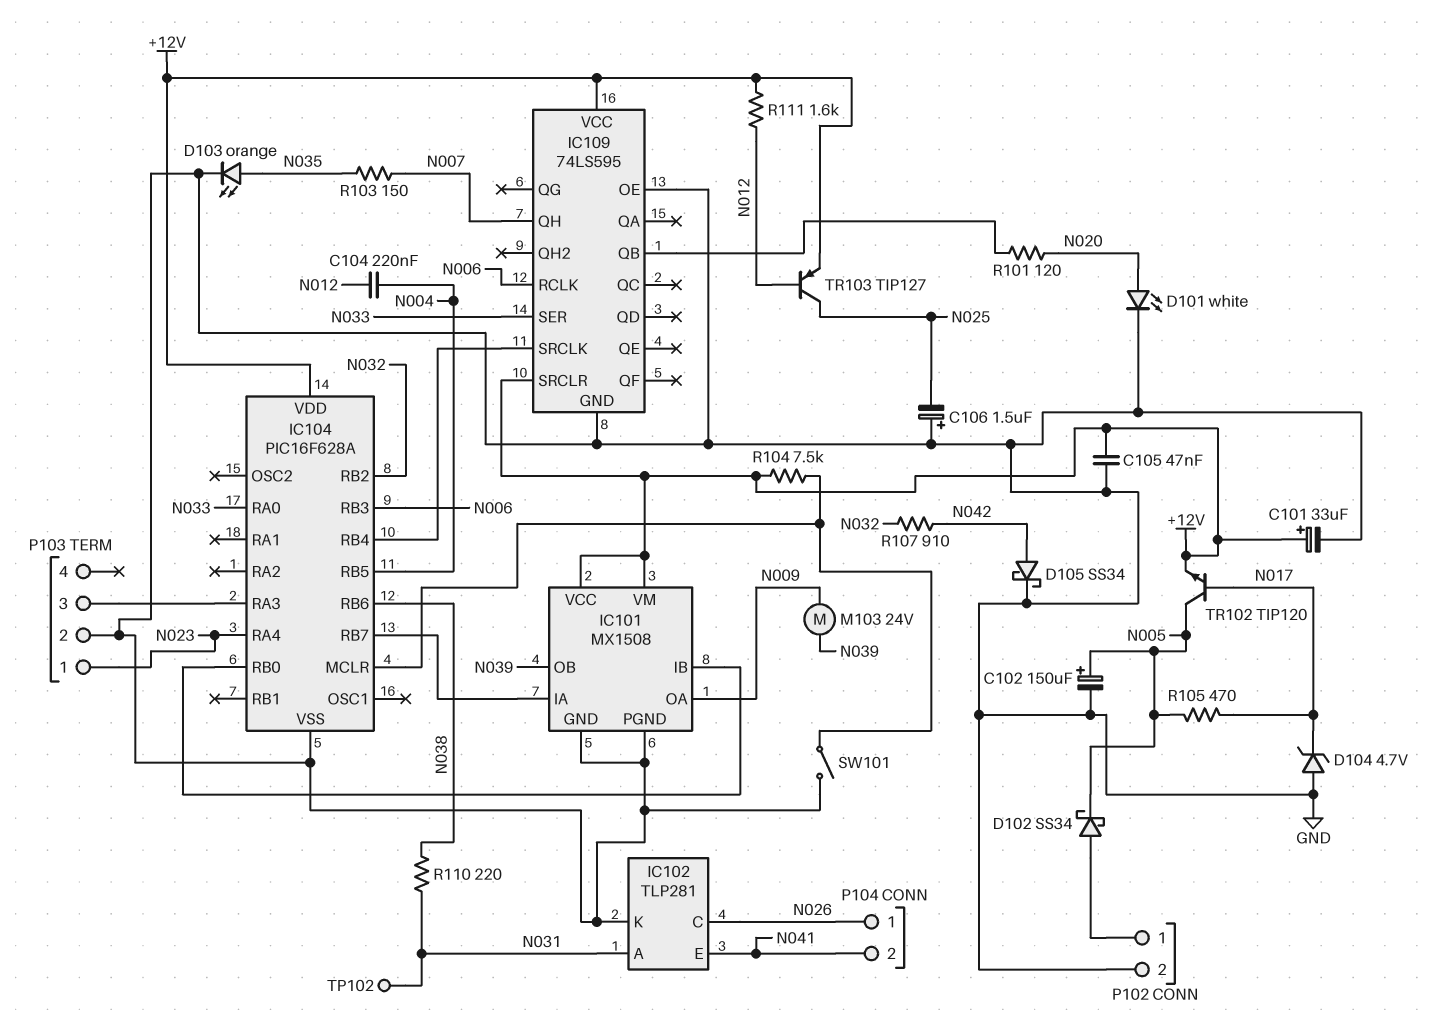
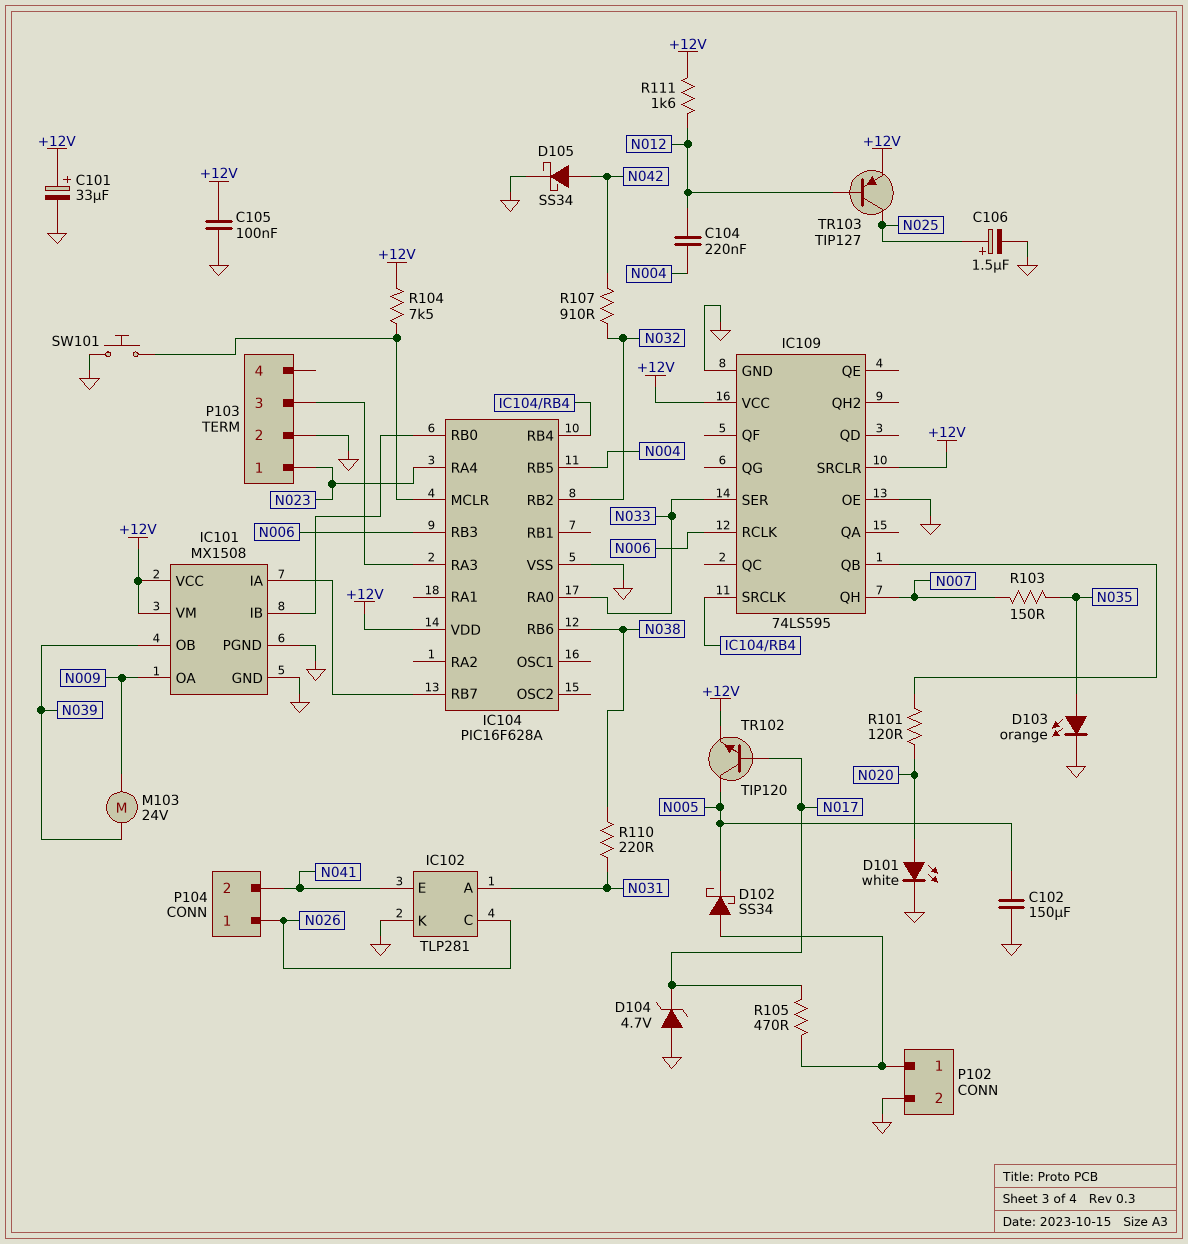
C102: 150uF (plus N005, minus GND) -> 150uF (GND, N005)
C105: 47nF (+12V, GND) -> 100nF (+12V, GND)
C106: 1.5uF (plus GND, minus N025) -> 1.5uF (plus N025, minus GND)
R105: 470 (N005, N017) -> 470 (N017, P102/1)
SW101: switch (GND, IC104/MCLR) -> button (GND, IC104/MCLR)
TP102: test point (N031) -> none

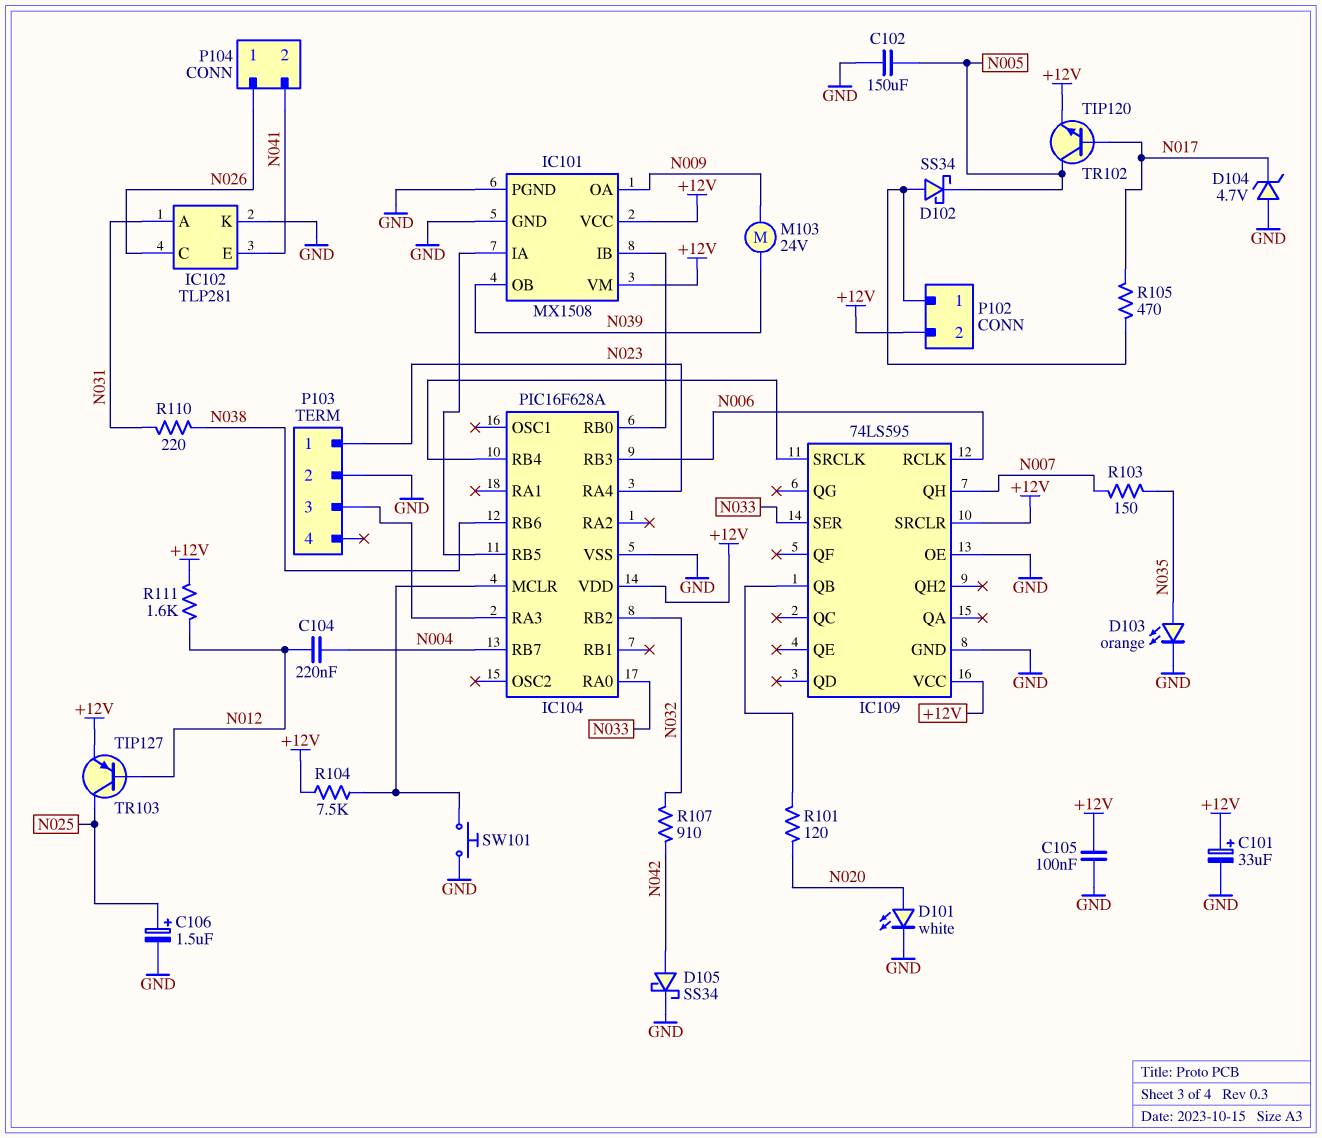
IC104 pin RB5: N004 -> IC101/IA
IC104 pin RB7: IC101/IA -> N004
P102 pin 2: GND -> +12V

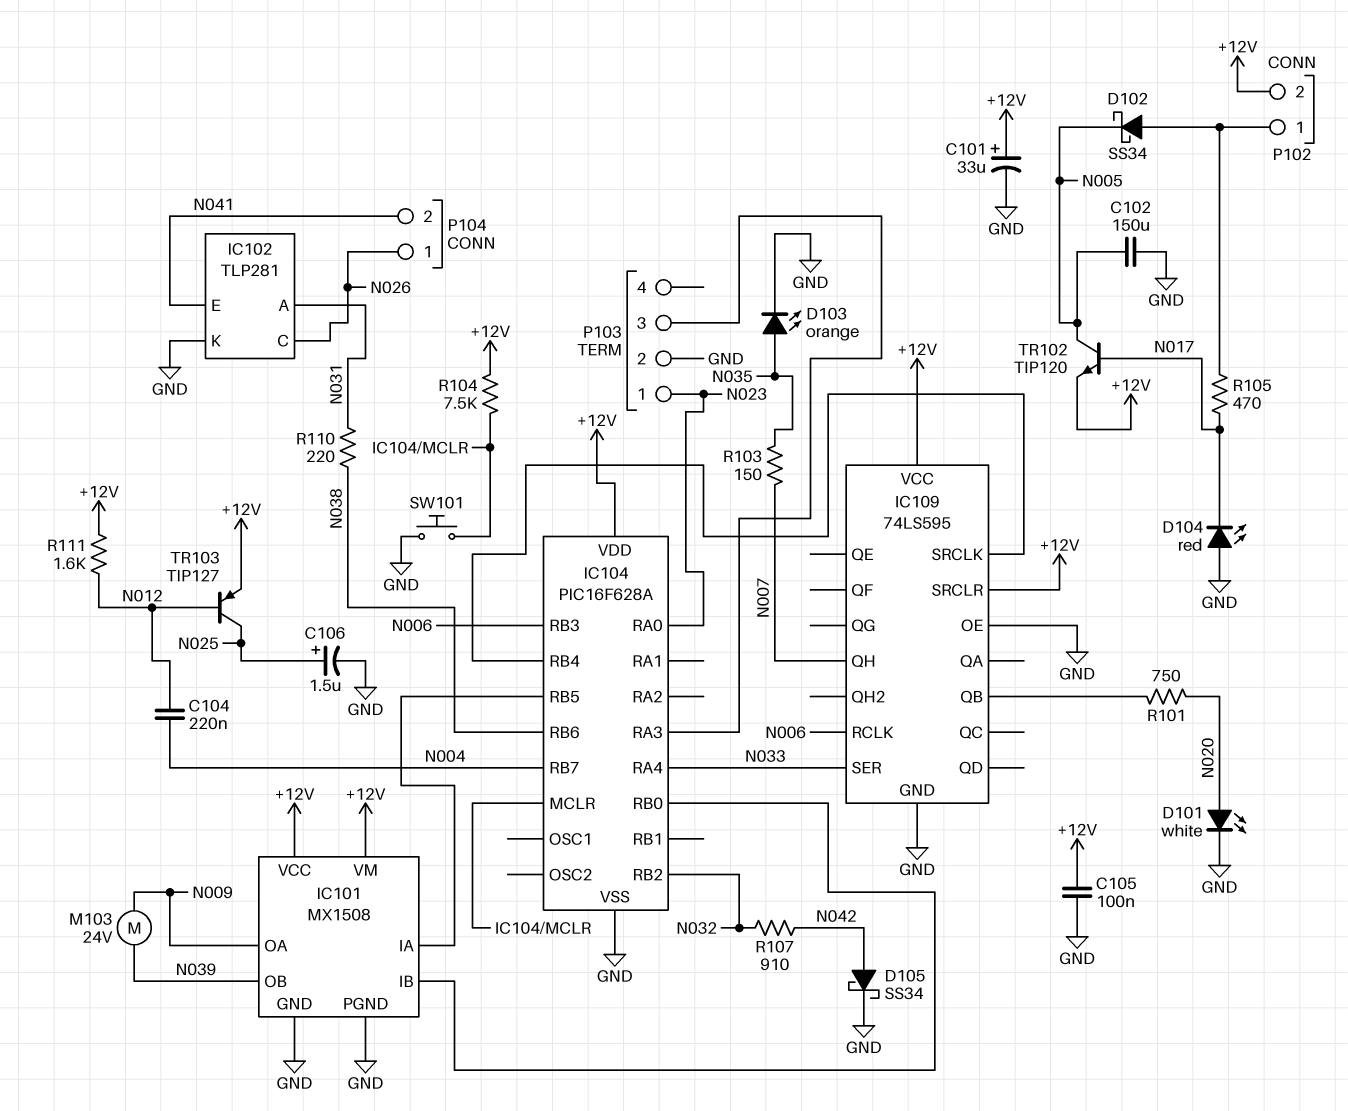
D104: zener 4.7V (A GND, K N017) -> LED red (A GND, K N017)
IC104 pin RA0: N033 -> N023
IC104 pin RA4: N023 -> N033
R101: 120 (IC109/QB, N020) -> 750 (IC109/QB, N020)

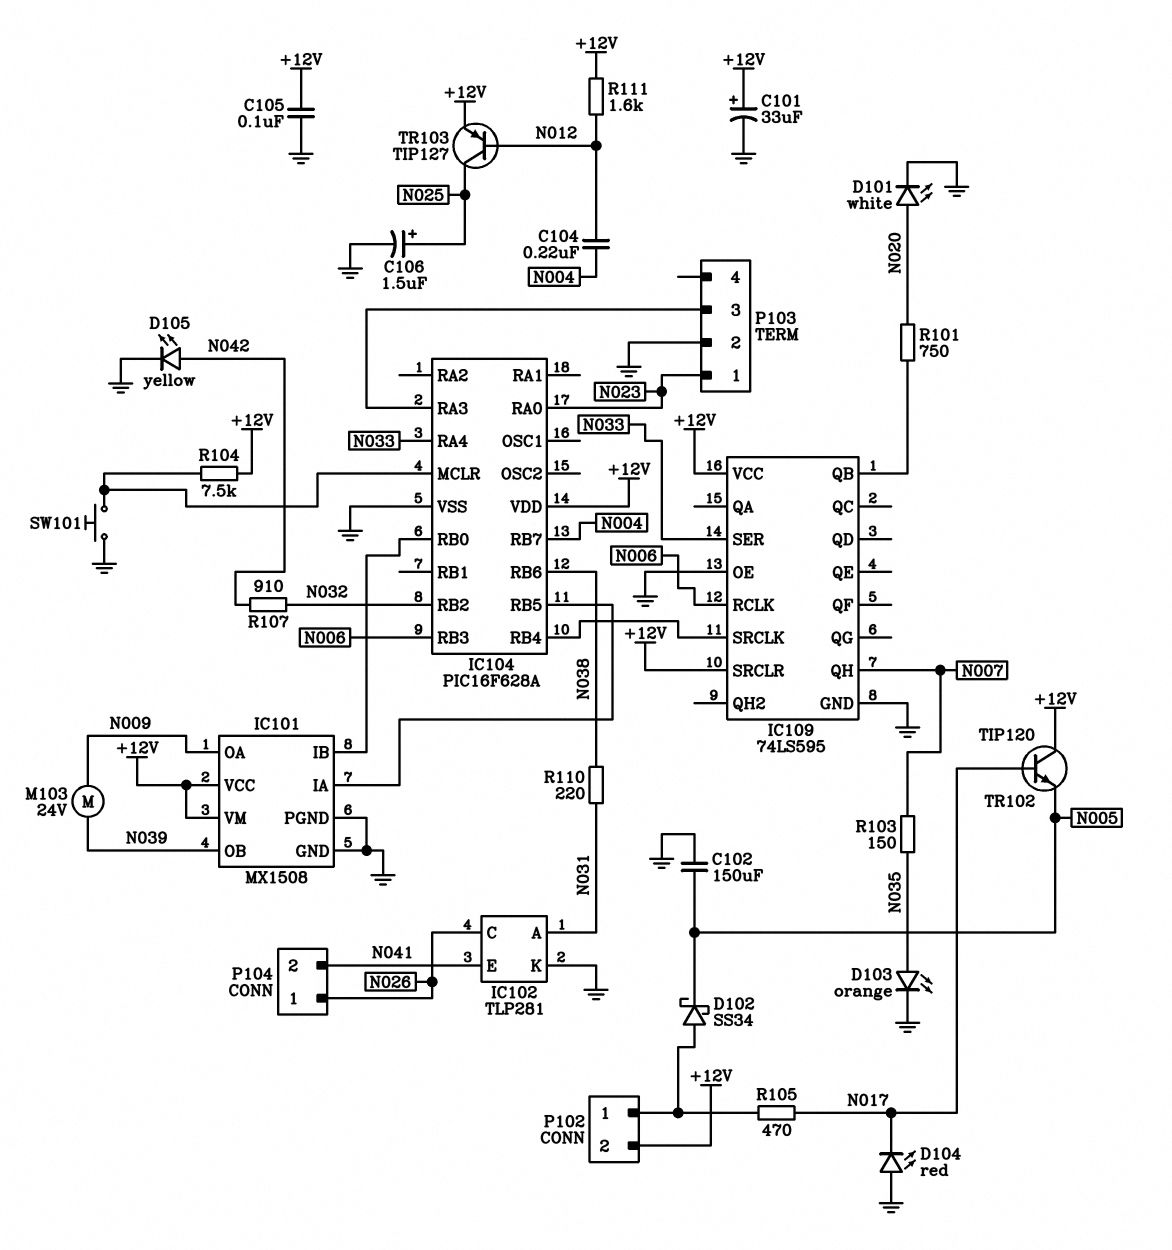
D105: schottky SS34 (A N042, K GND) -> LED yellow (A N042, K GND)
TR102: NPN TIP120 (B N017, C N005, E +12V) -> NPN TIP120 (B N017, C +12V, E N005)

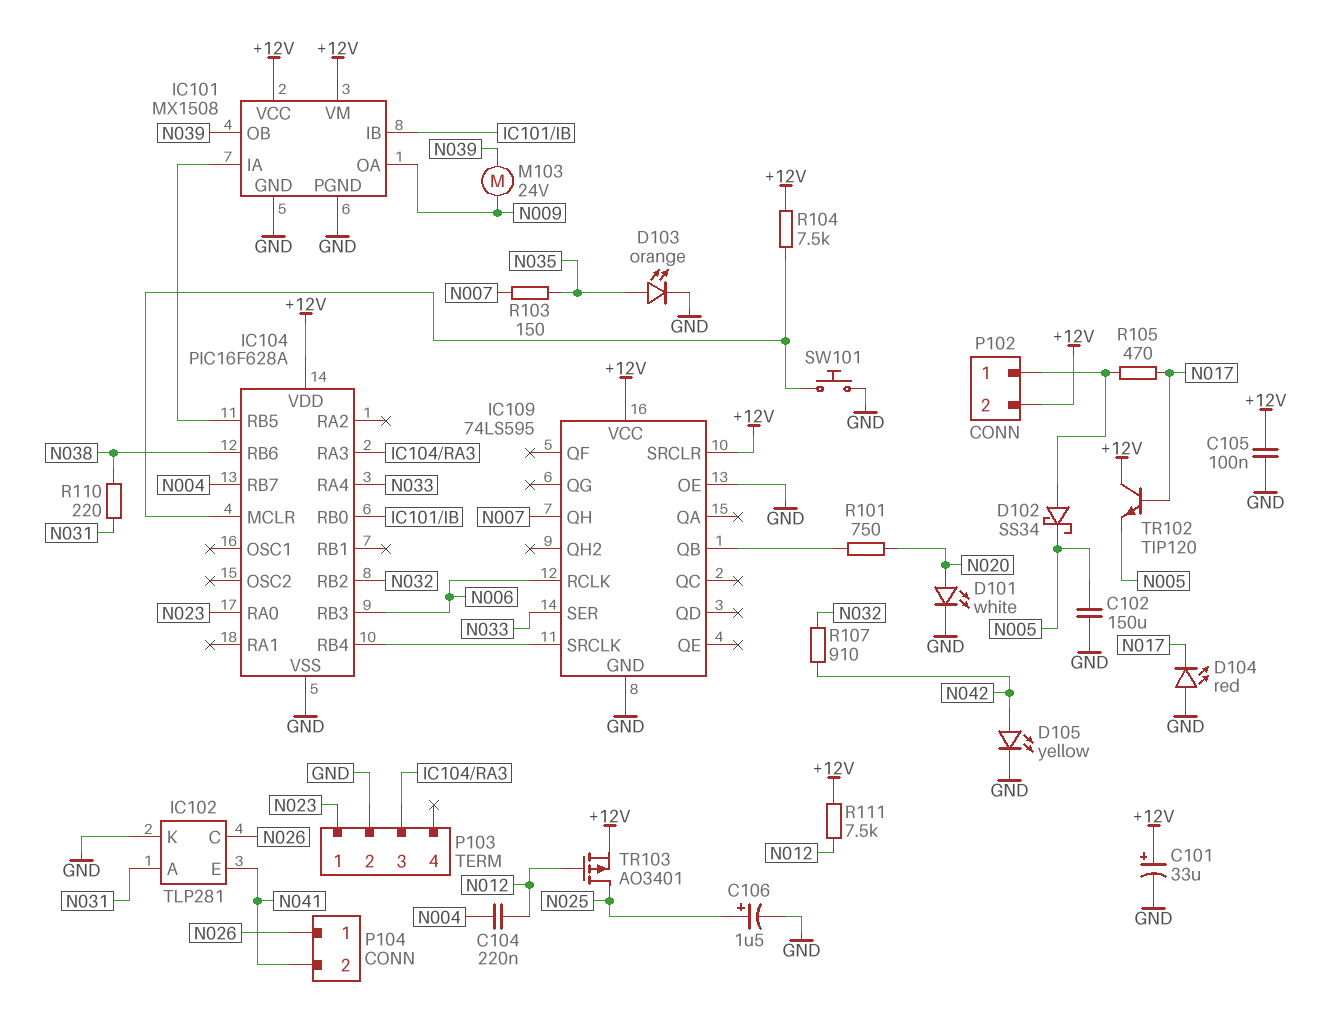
R111: 1.6k (+12V, N012) -> 7.5k (+12V, N012)
TR103: PNP TIP127 (B N012, C N025, E +12V) -> PMOS AO3401 (G N012, D N025, S +12V)

